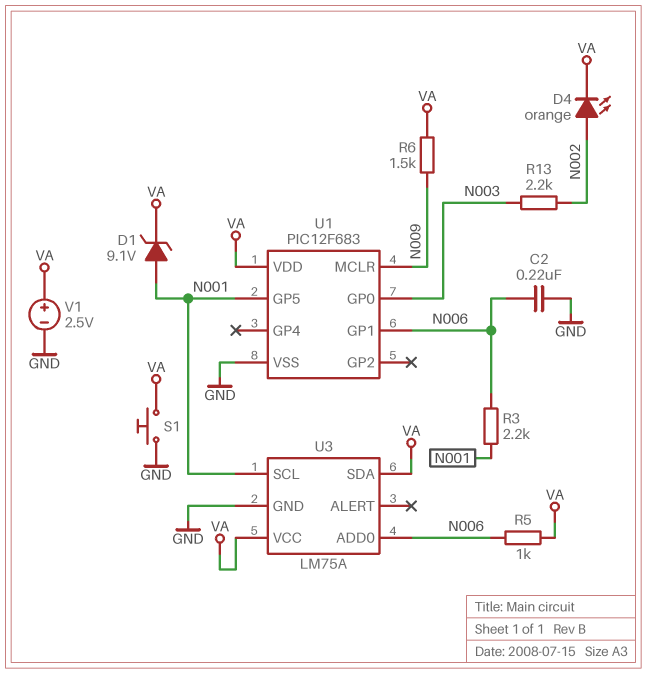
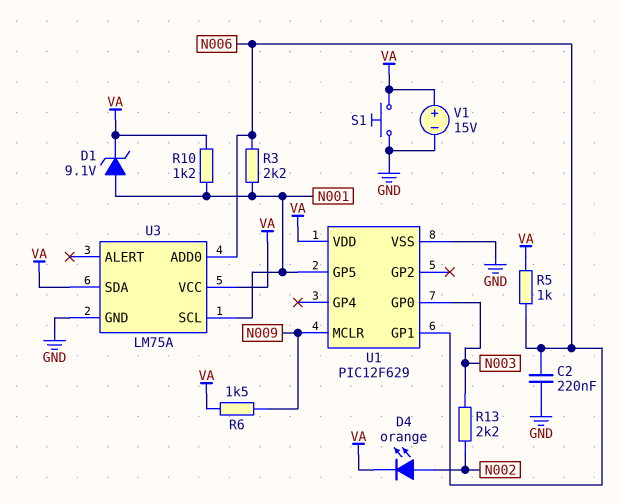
R10: none -> 1.2k (N001, VA)
U1: PIC12F683 -> PIC12F629
V1: 2.5V (plus VA, minus GND) -> 15V (plus VA, minus GND)

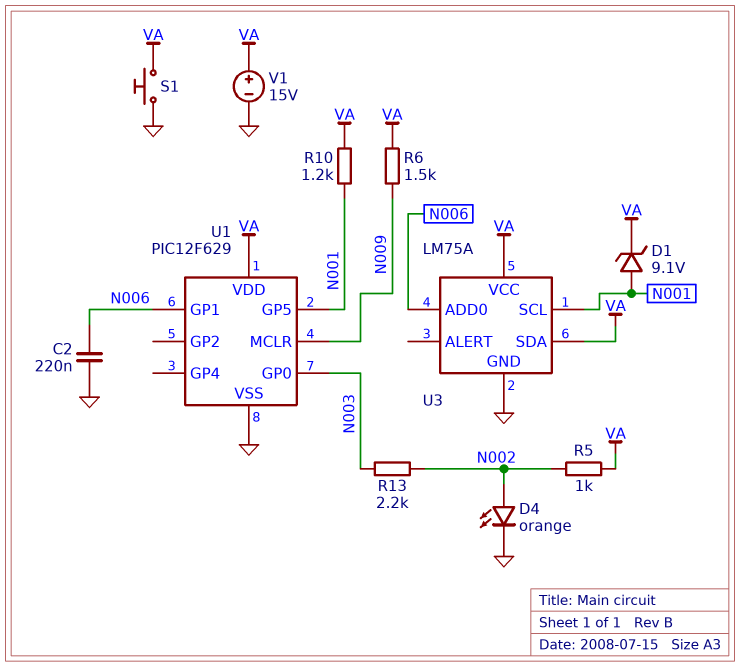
D4: LED orange (A N002, K VA) -> LED orange (A N002, K GND)
R3: 2.2k (N001, N006) -> none
R5: 1k (N006, VA) -> 1k (N002, VA)

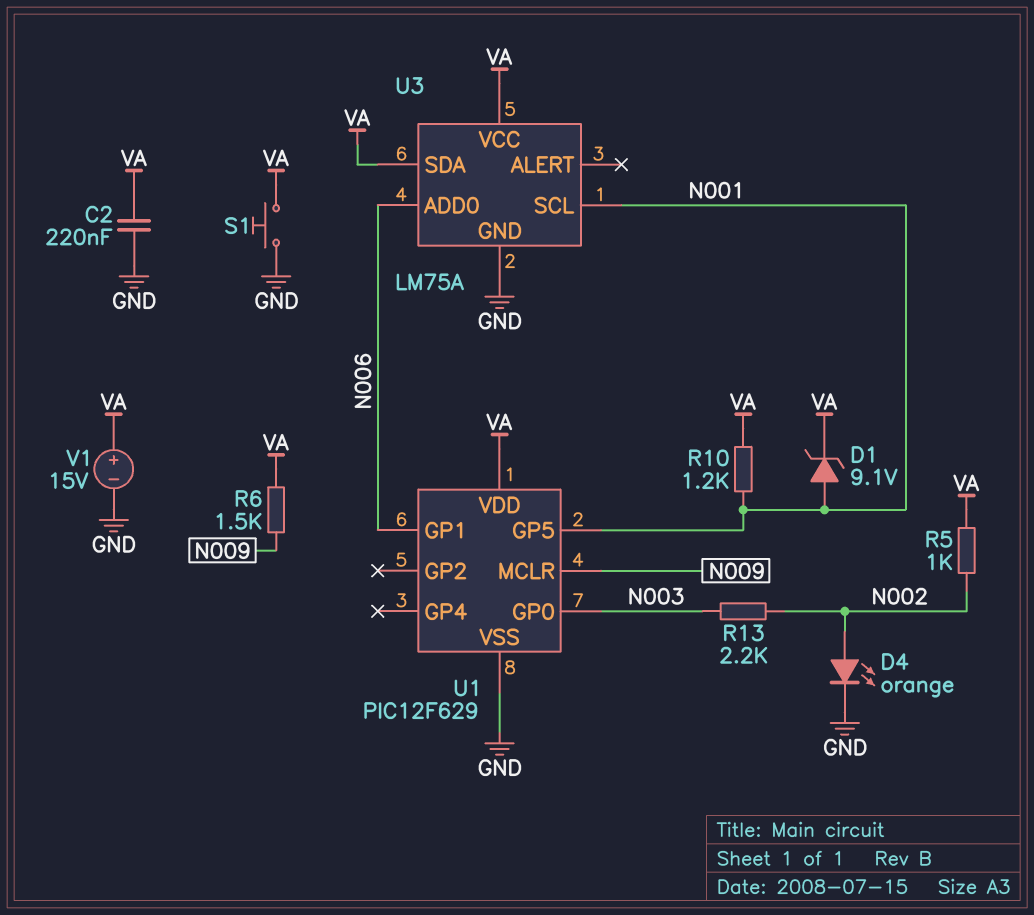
C2: 220nF (GND, N006) -> 220nF (GND, VA)

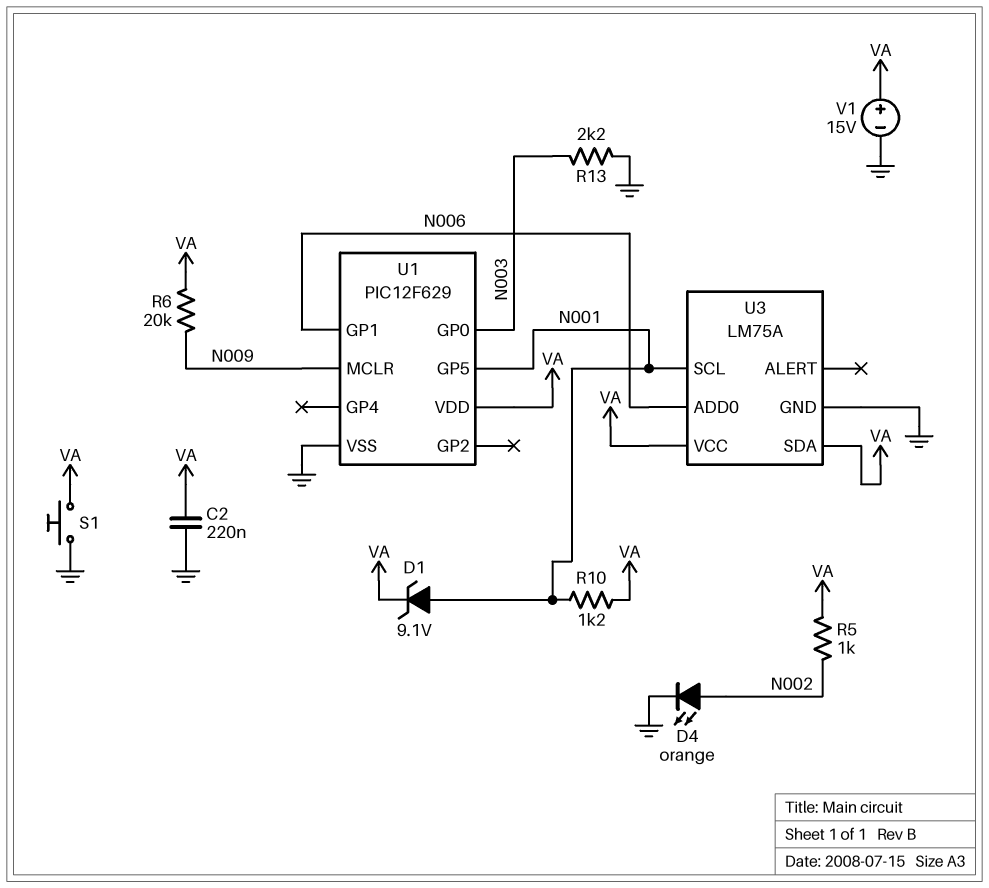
R6: 1.5k (N009, VA) -> 20k (N009, VA)
R13: 2.2k (N002, N003) -> 2.2k (GND, N003)

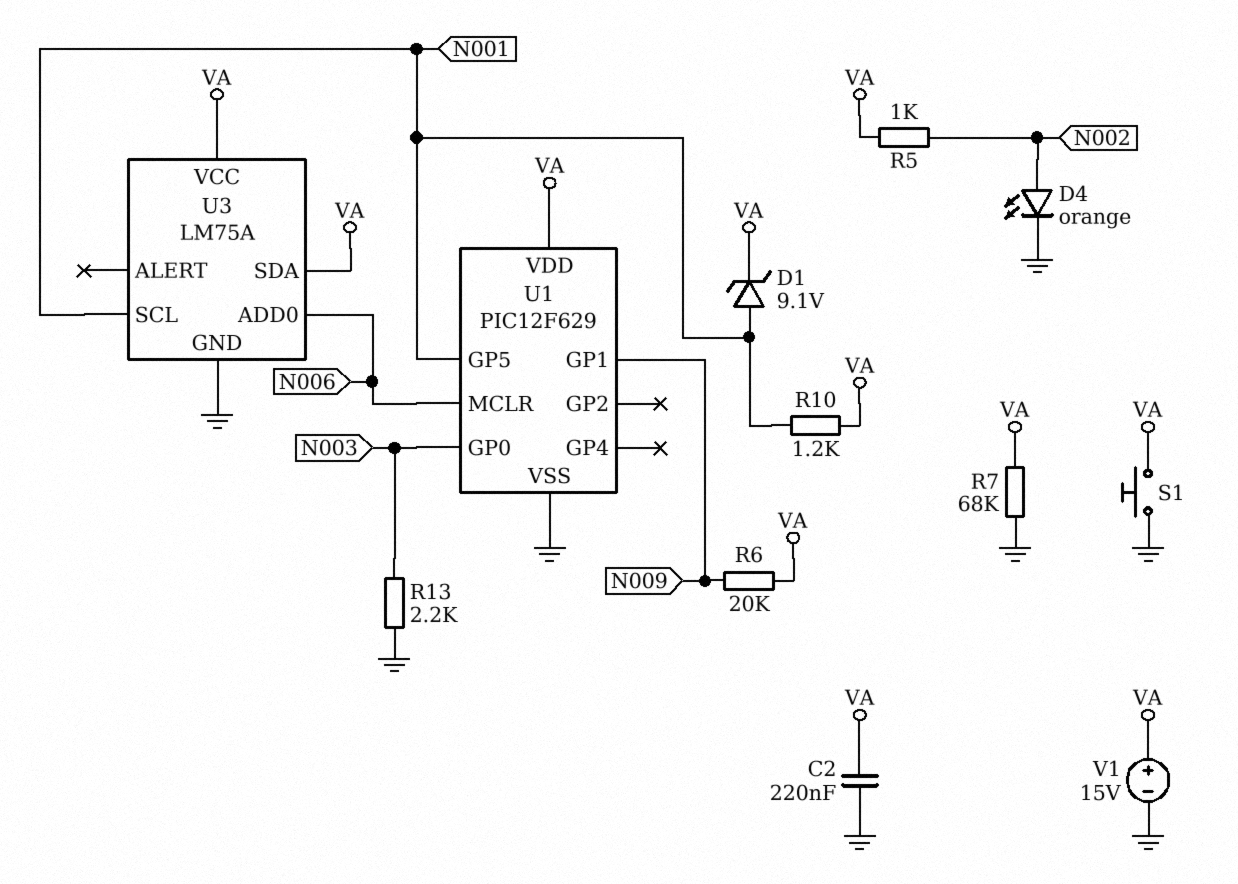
R7: none -> 68k (GND, VA)
U1 pin GP1: N006 -> N009
U1 pin MCLR: N009 -> N006

